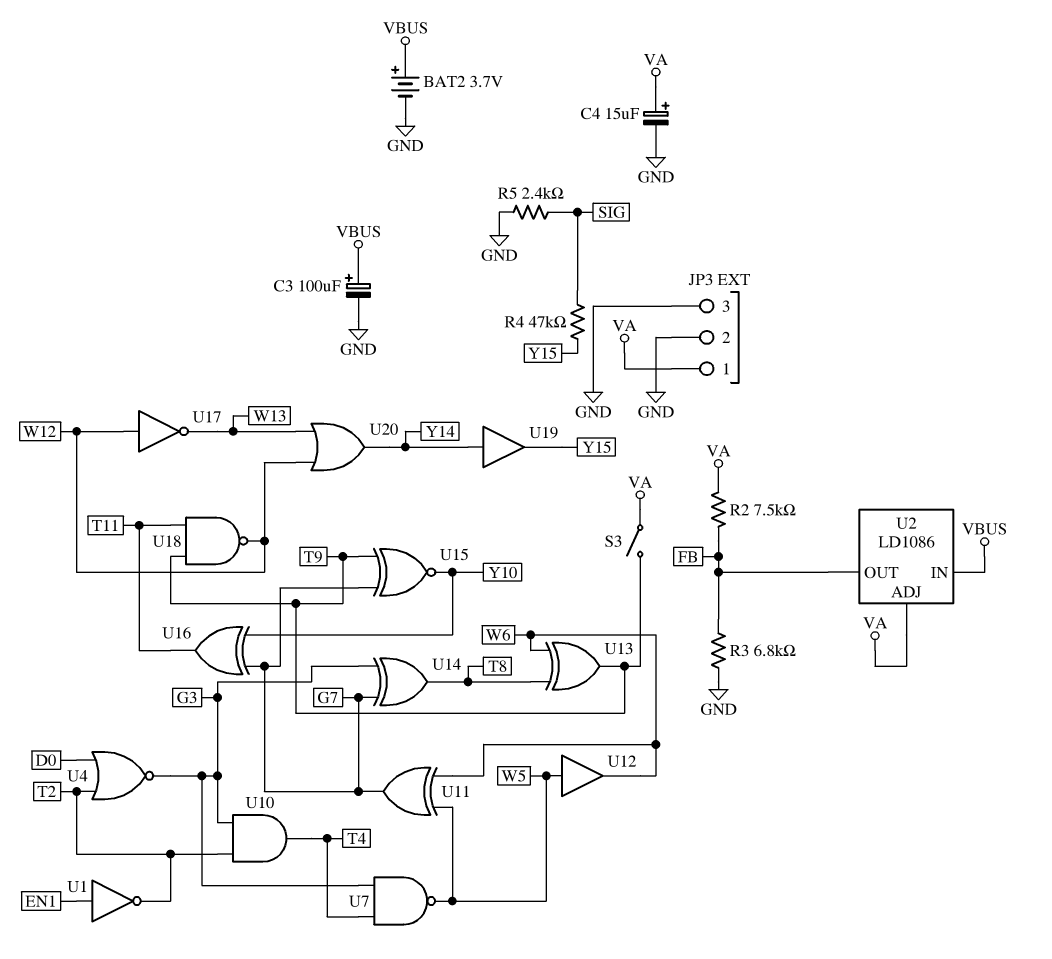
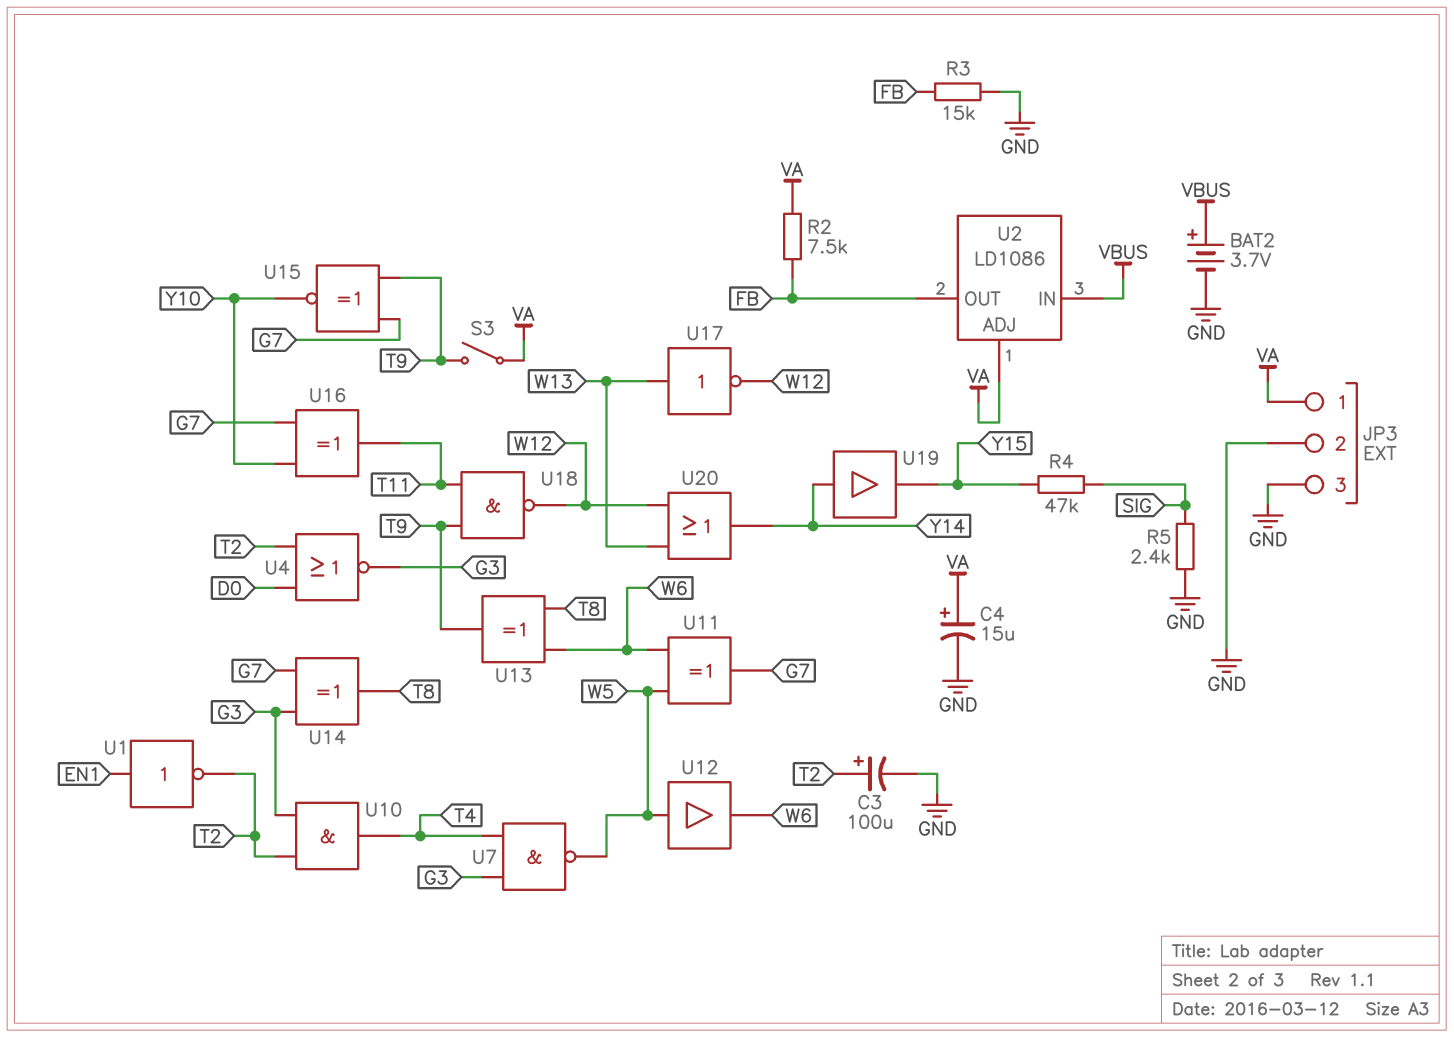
C3: 100uF (plus VBUS, minus GND) -> 100uF (plus T2, minus GND)
R3: 6.8k (FB, GND) -> 15k (FB, GND)
U17: NOT (in W12, out W13) -> NOT (in W13, out W12)

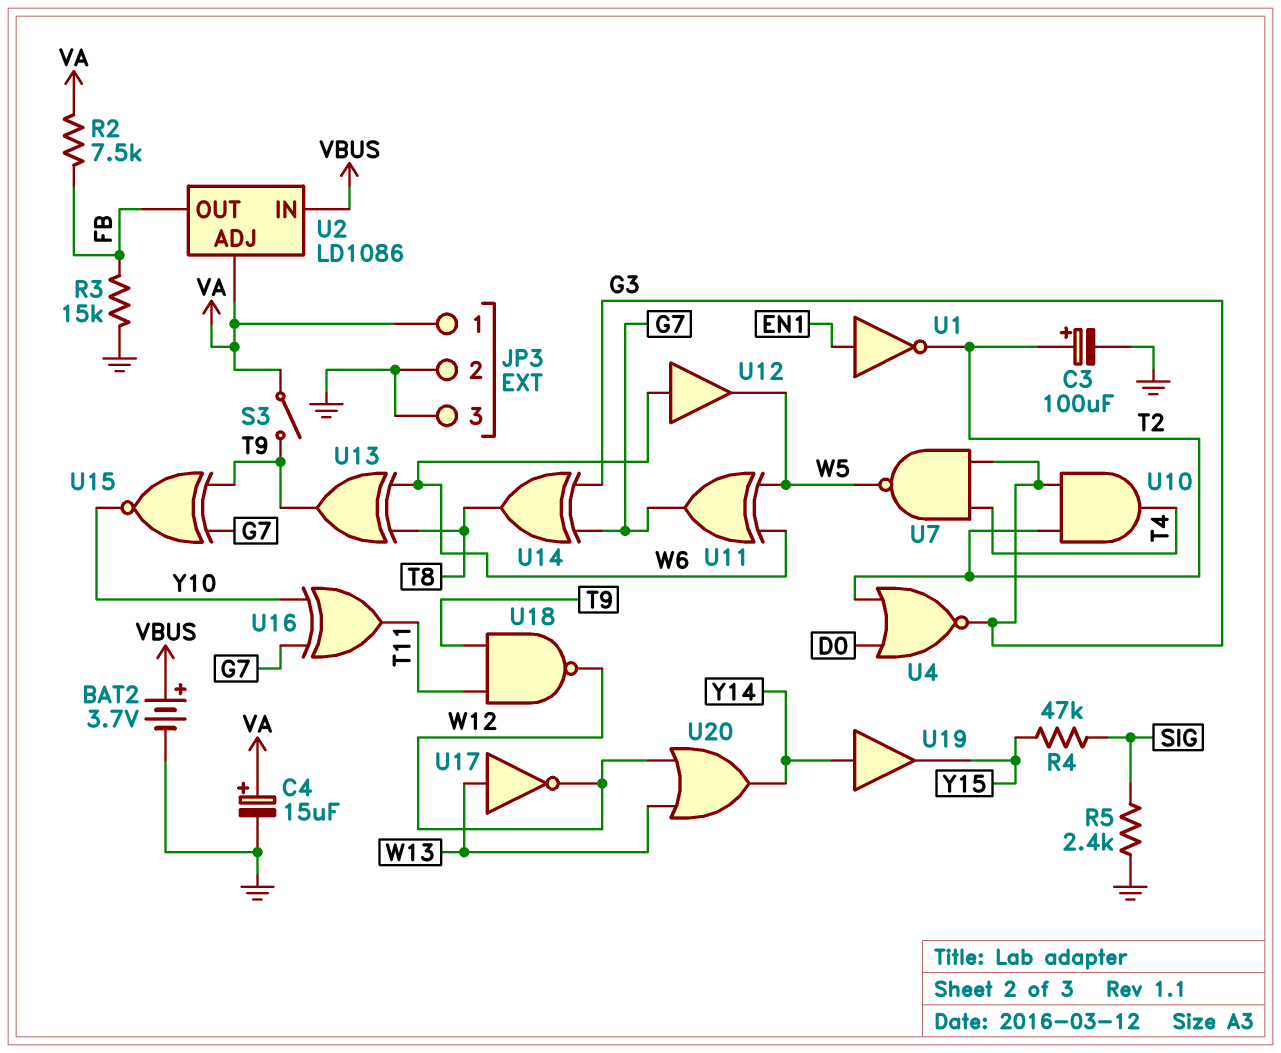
U12: buffer (in W5, out W6) -> buffer (in W6, out W5)

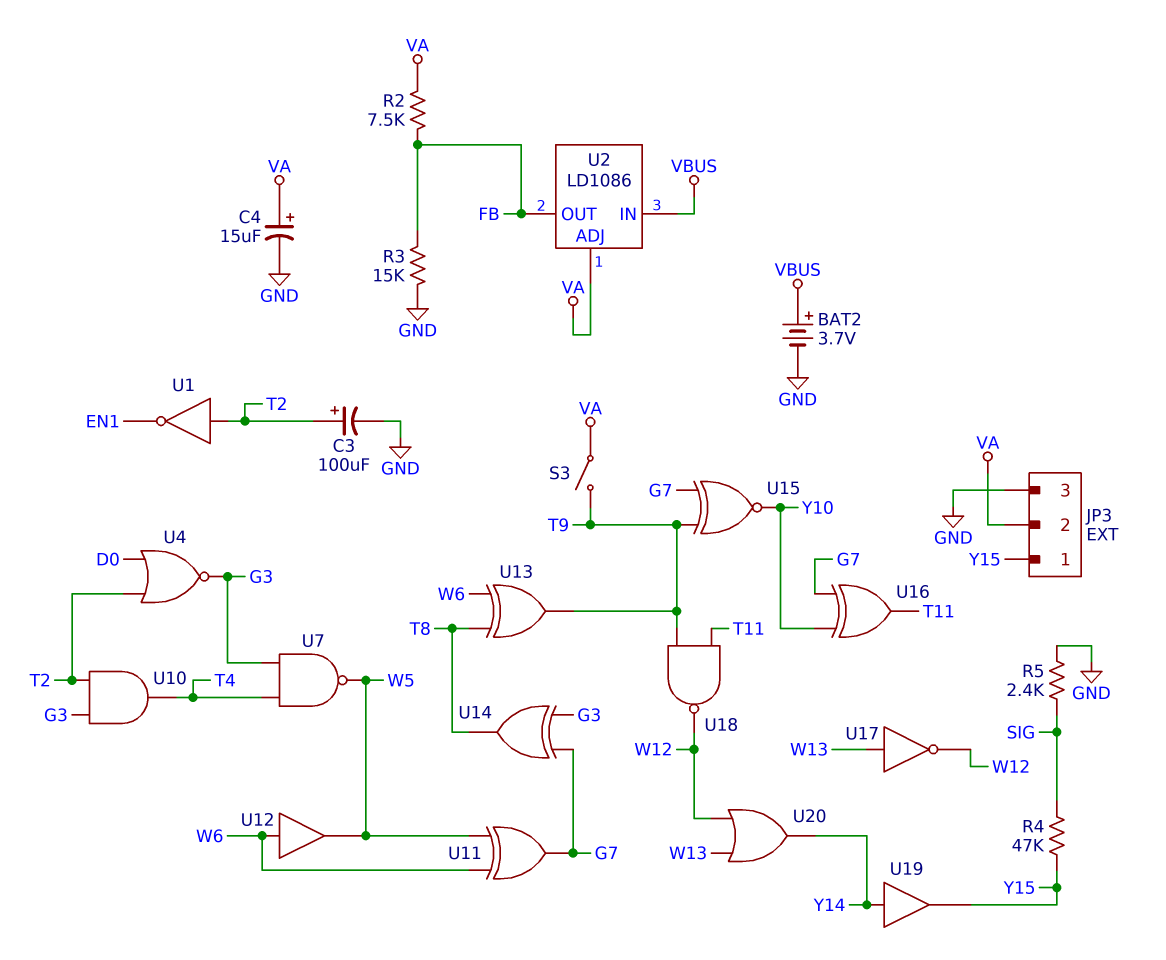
JP3 pin 1: VA -> Y15
JP3 pin 2: GND -> VA
U1: NOT (in EN1, out T2) -> NOT (in T2, out EN1)

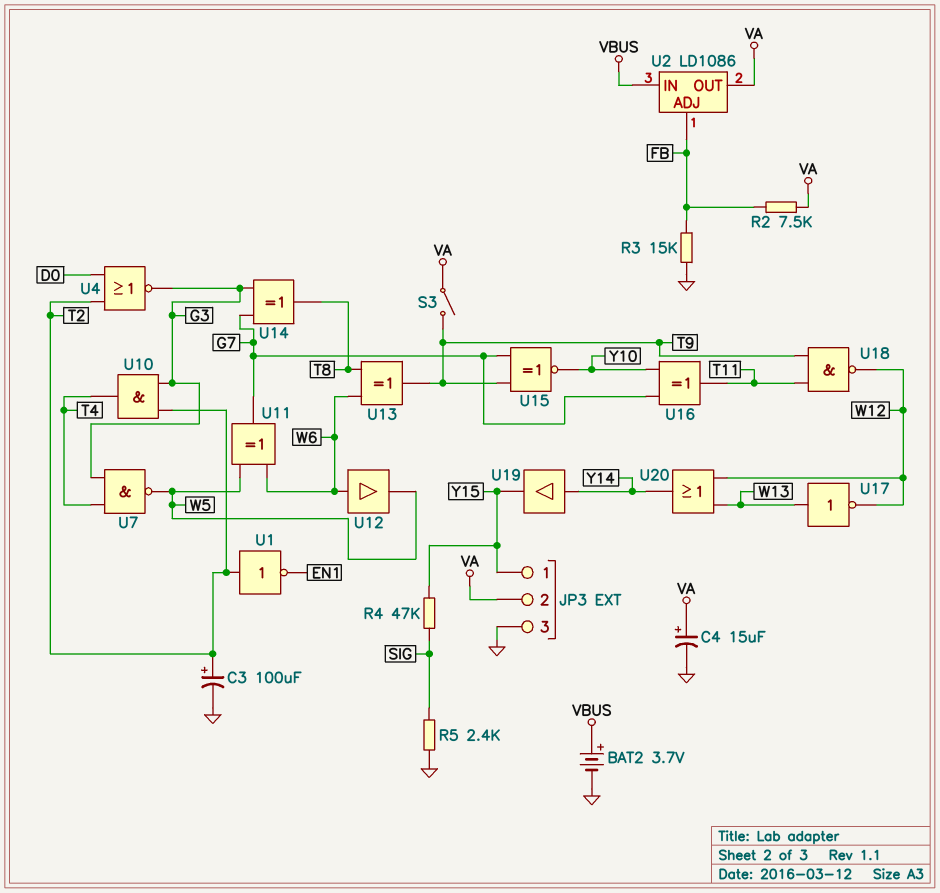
U2 pin ADJ: VA -> FB
U2 pin OUT: FB -> VA

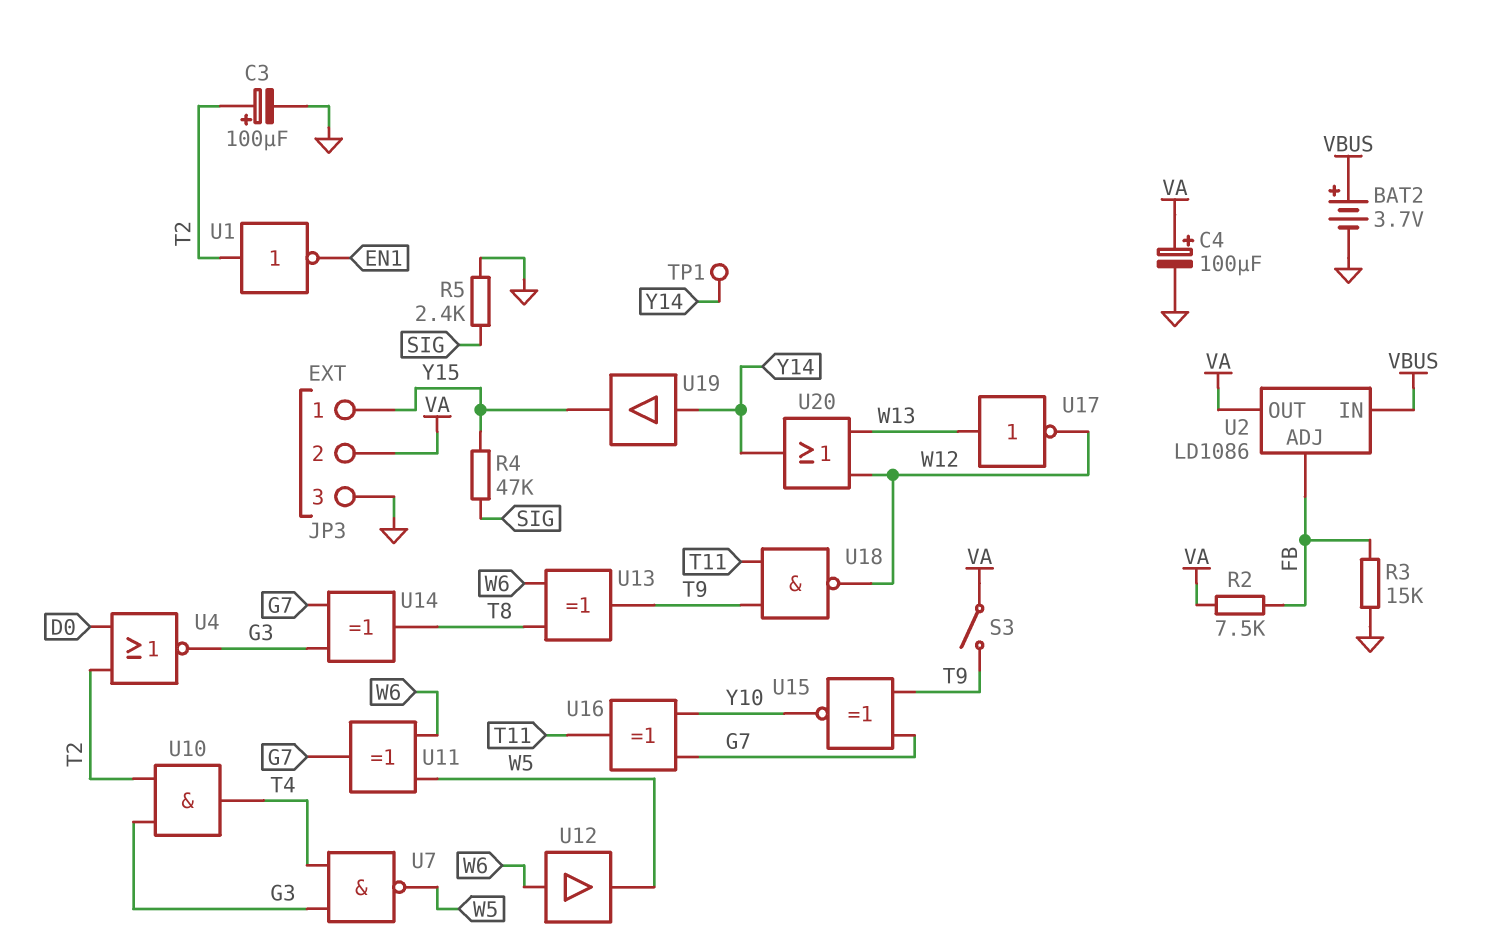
C4: 15uF (plus VA, minus GND) -> 100uF (plus VA, minus GND)
TP1: none -> test point (Y14)

